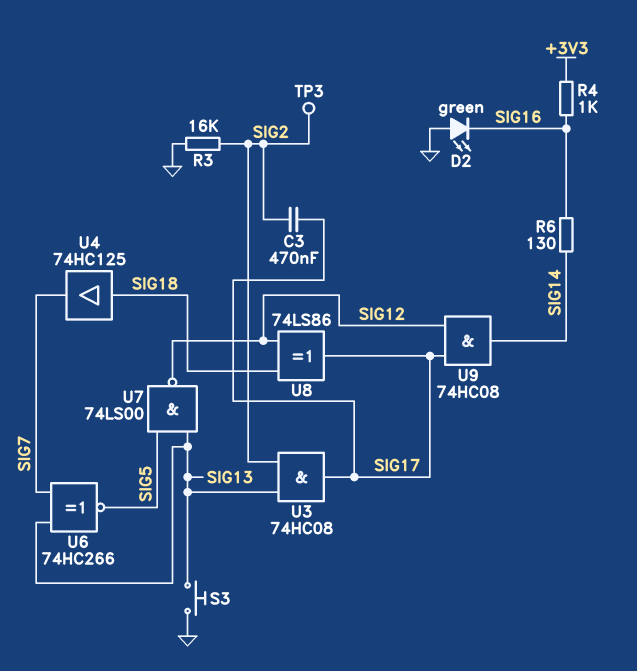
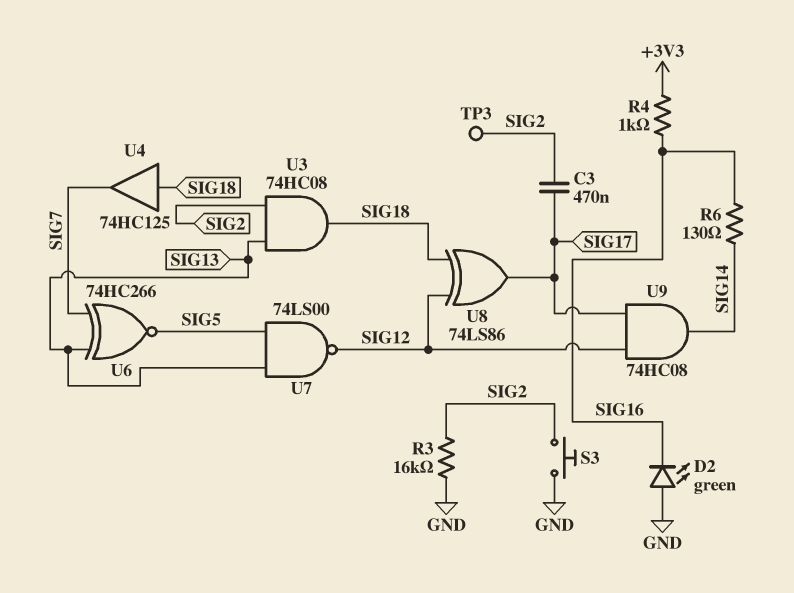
S3: button (GND, SIG13) -> button (GND, SIG2)
U3: AND 74HC08 (in SIG2, in SIG13, out SIG17) -> AND 74HC08 (in SIG2, in SIG13, out SIG18)

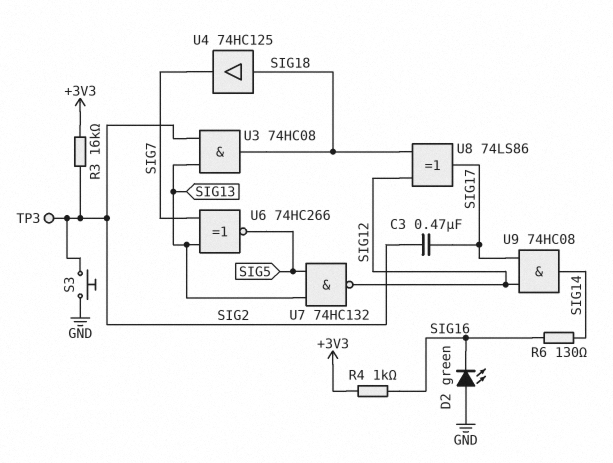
R3: 16k (GND, SIG2) -> 16k (+3V3, SIG2)
U7: NAND 74LS00 (in SIG5, in SIG13, out SIG12) -> NAND 74HC132 (in SIG5, in SIG13, out SIG12)

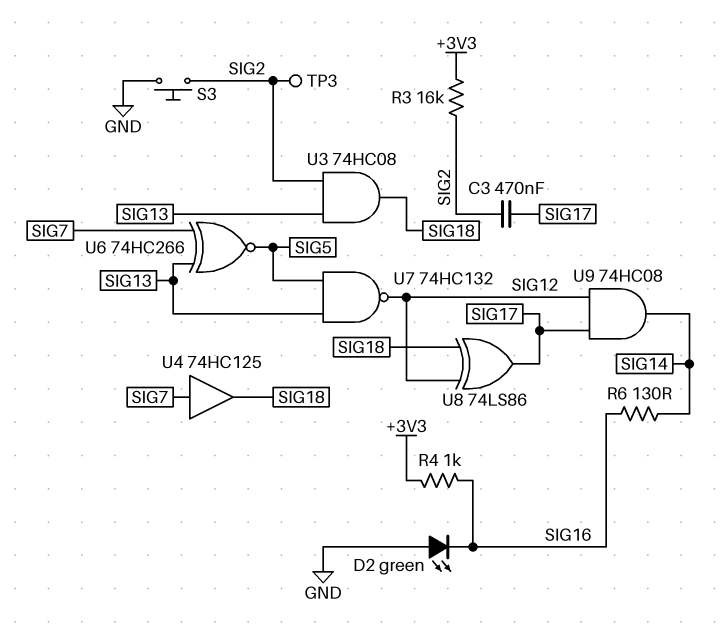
U4: buffer 74HC125 (in SIG18, out SIG7) -> buffer 74HC125 (in SIG7, out SIG18)

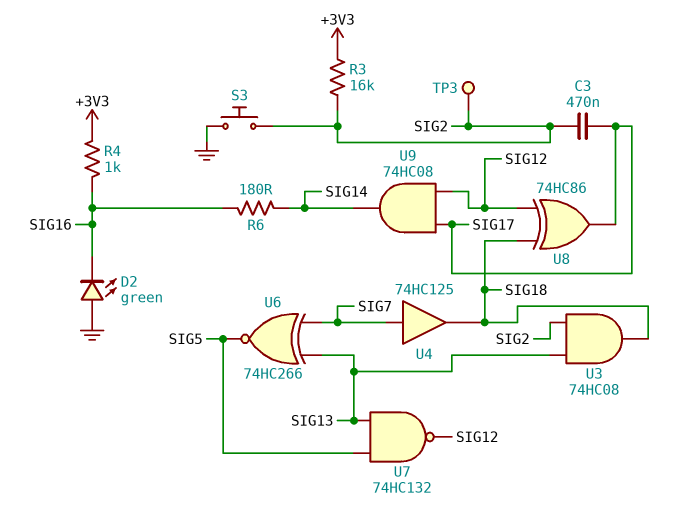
R6: 130 (SIG14, SIG16) -> 180 (SIG14, SIG16)
U8: XOR 74LS86 (in SIG12, in SIG18, out SIG17) -> XOR 74HC86 (in SIG12, in SIG18, out SIG17)

